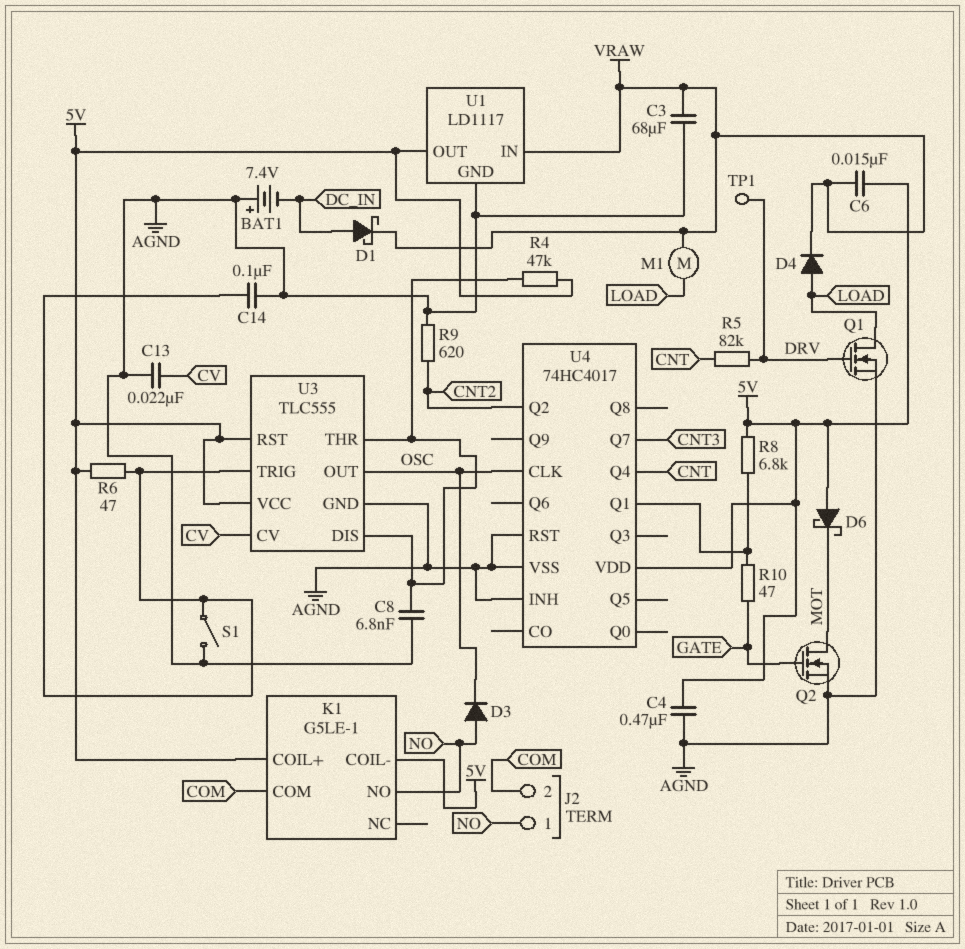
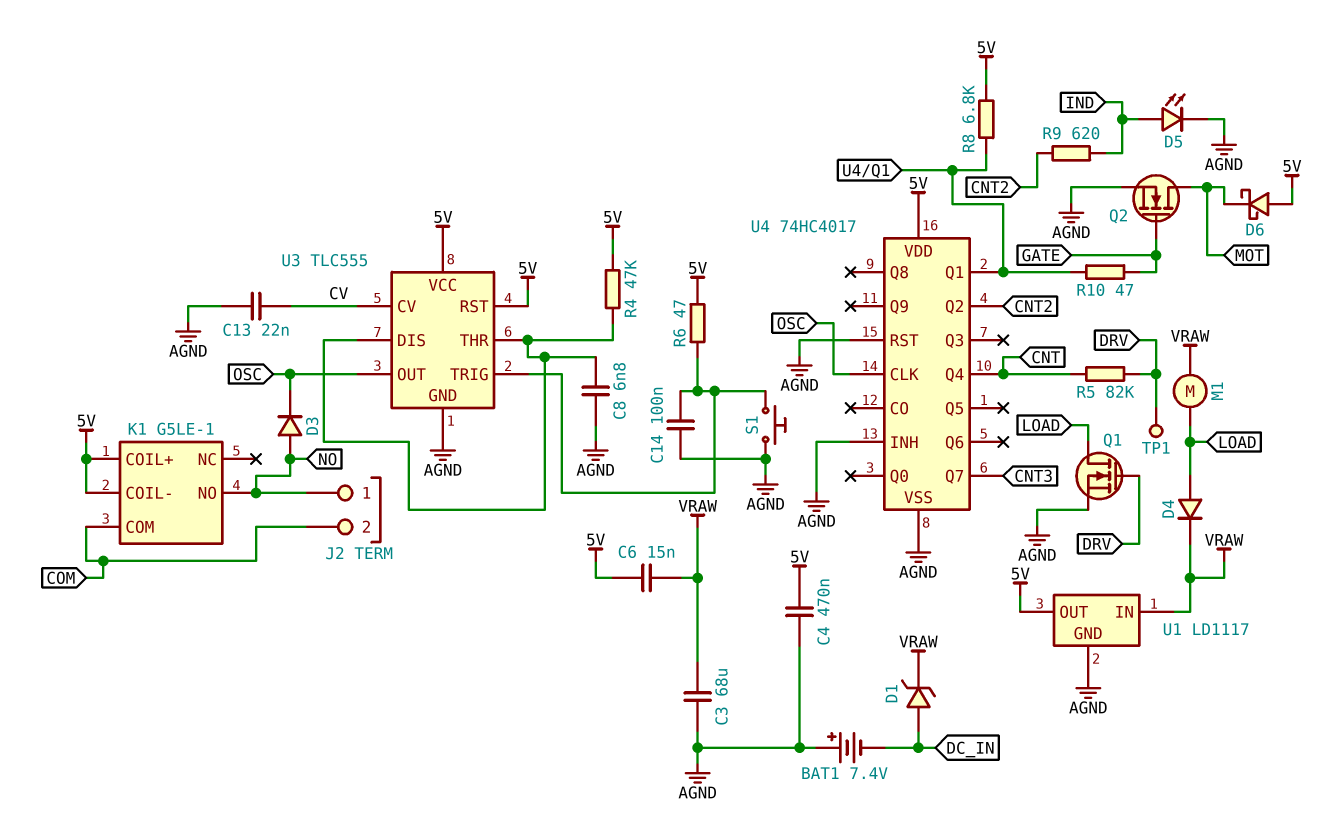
D1: schottky (A DC_IN, K VRAW) -> zener (A DC_IN, K VRAW)
D5: none -> LED (A IND, K AGND)
R9: 620 (AGND, CNT2) -> 620 (CNT2, IND)
S1: switch (AGND, U3/TRIG) -> button (AGND, U3/TRIG)

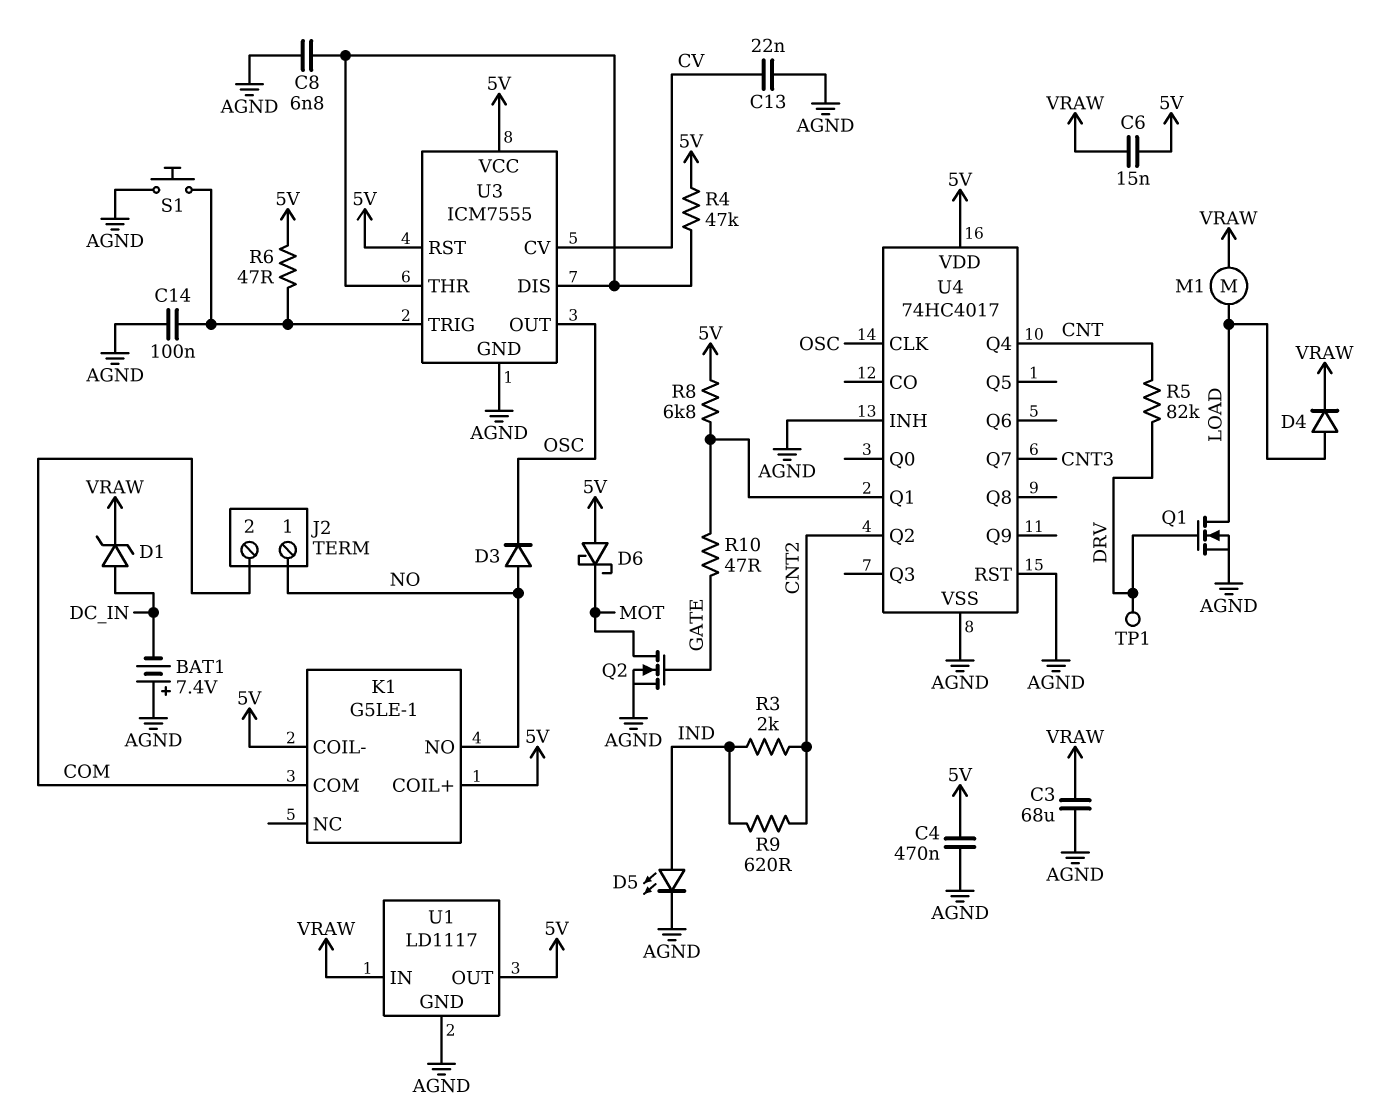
R3: none -> 2k (CNT2, IND)
U3: TLC555 -> ICM7555

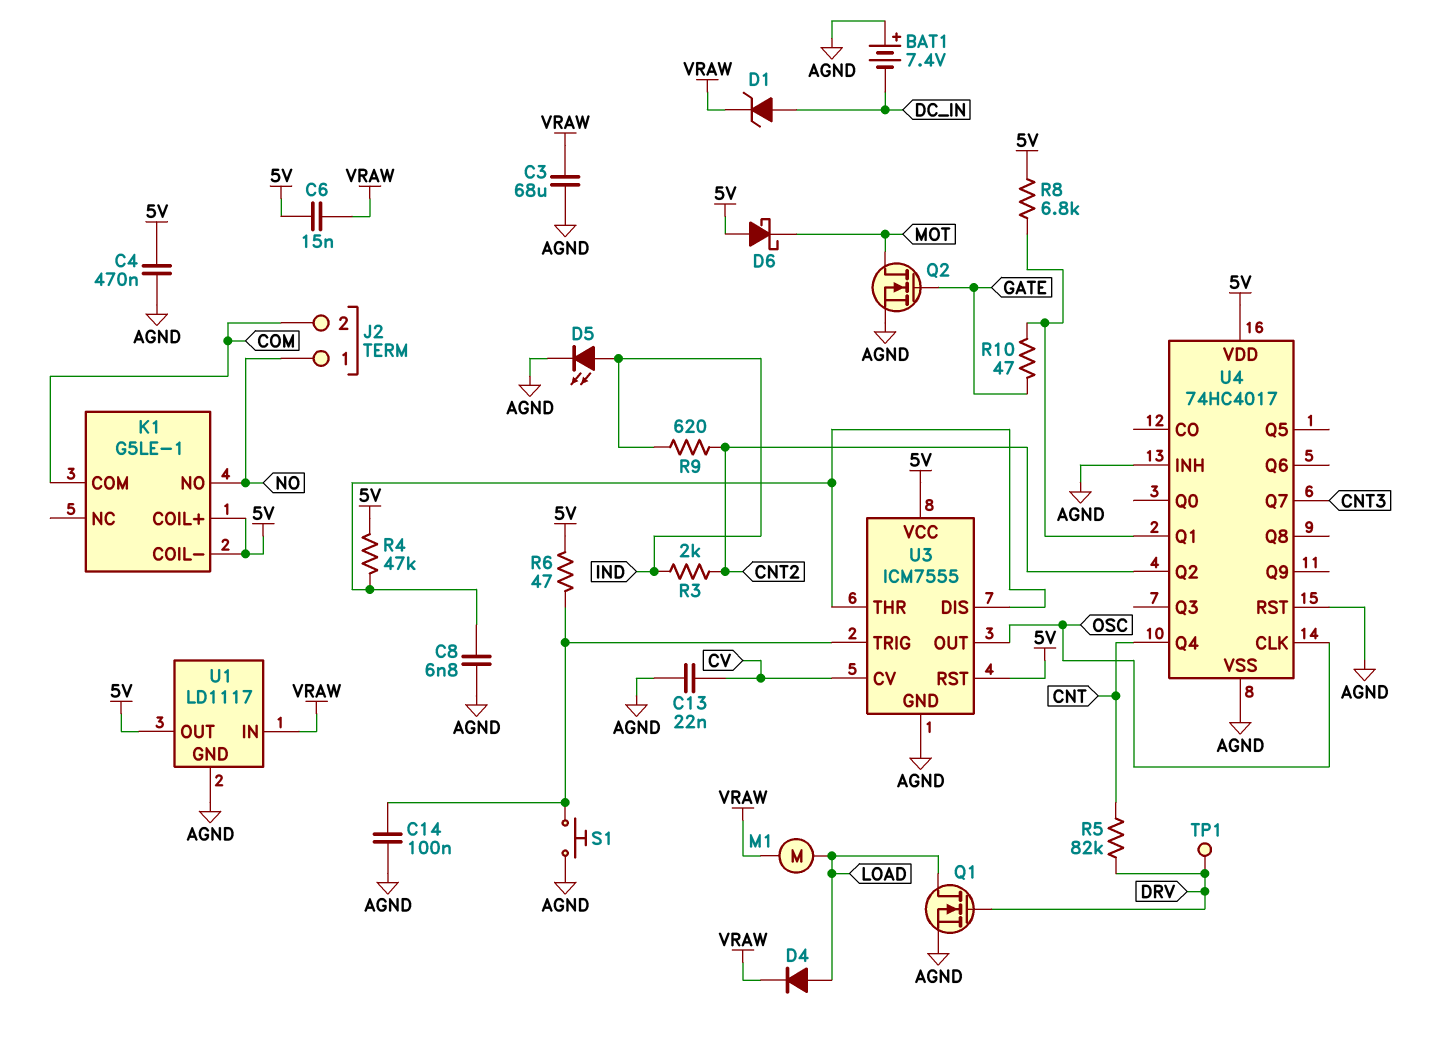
D3: diode (A NO, K OSC) -> none

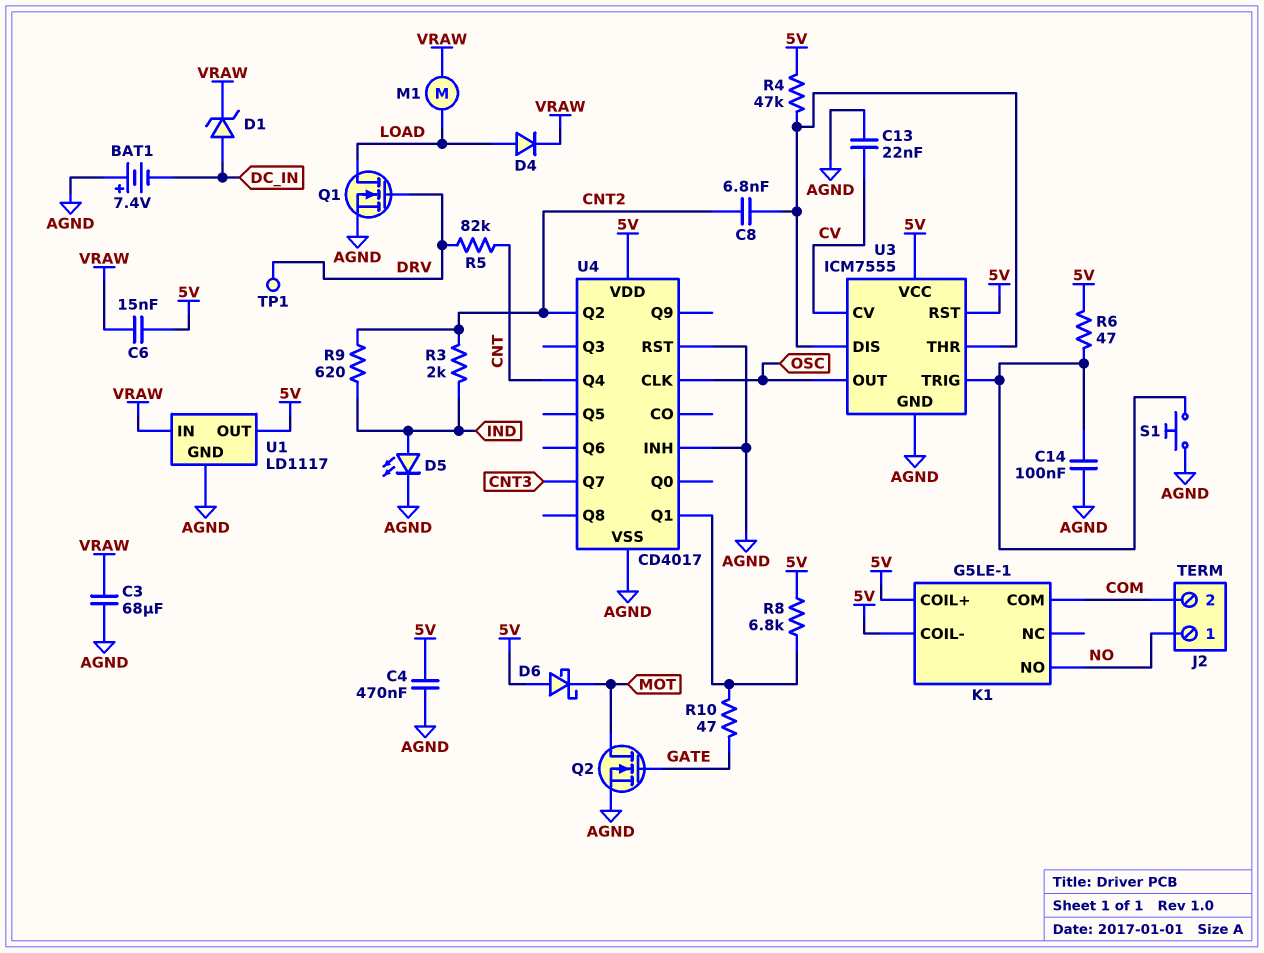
C8: 6.8nF (AGND, U3/DIS) -> 6.8nF (CNT2, U3/DIS)
U4: 74HC4017 -> CD4017

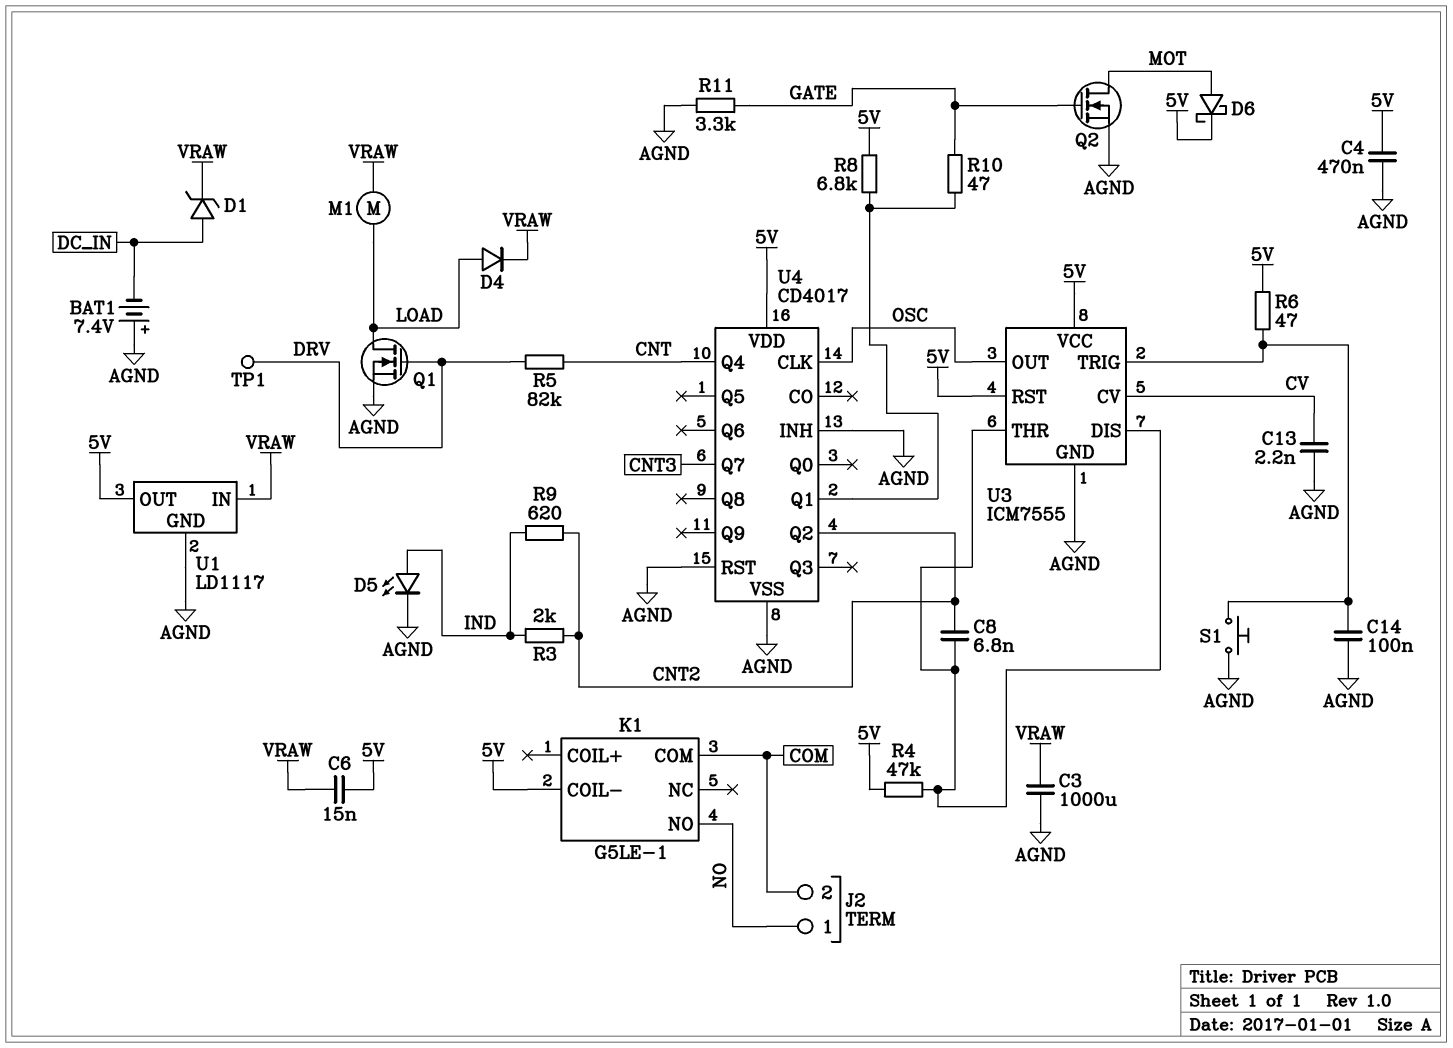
C3: 68uF (AGND, VRAW) -> 1000uF (AGND, VRAW)
C13: 22nF (AGND, CV) -> 2.2nF (AGND, CV)
D6: schottky (A 5V, K MOT) -> schottky (A MOT, K 5V)
K1 pin COIL+: 5V -> none
R11: none -> 3.3k (AGND, GATE)

